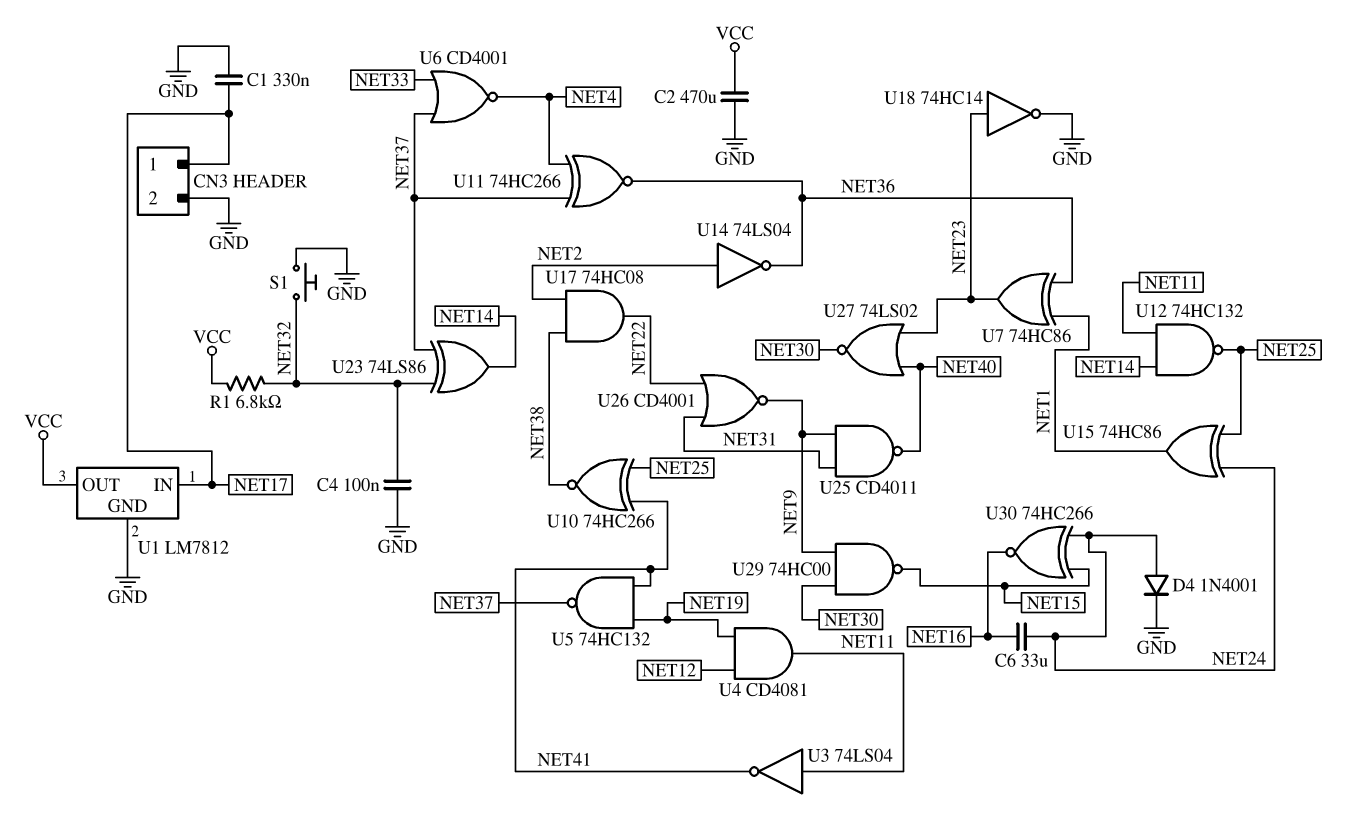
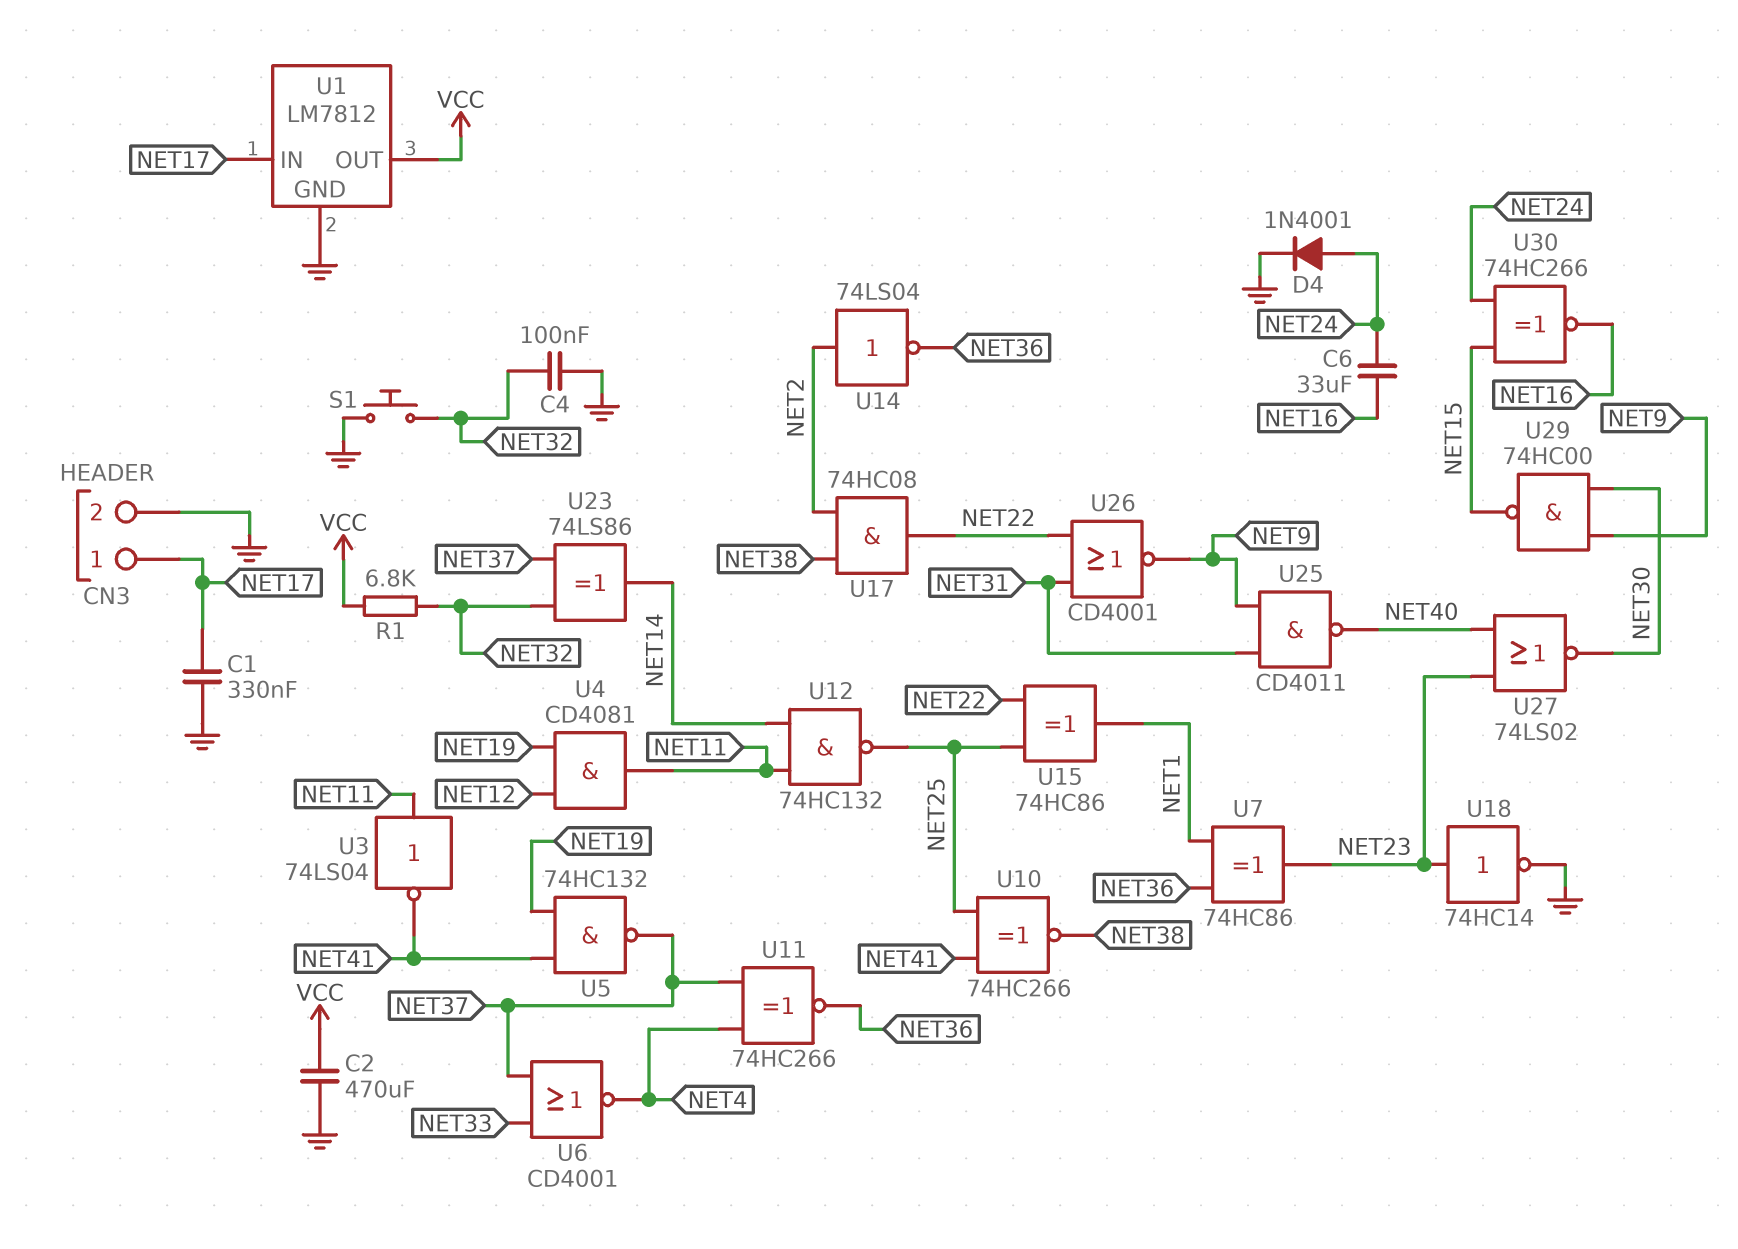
U15: XOR 74HC86 (in NET24, in NET25, out NET1) -> XOR 74HC86 (in NET22, in NET25, out NET1)

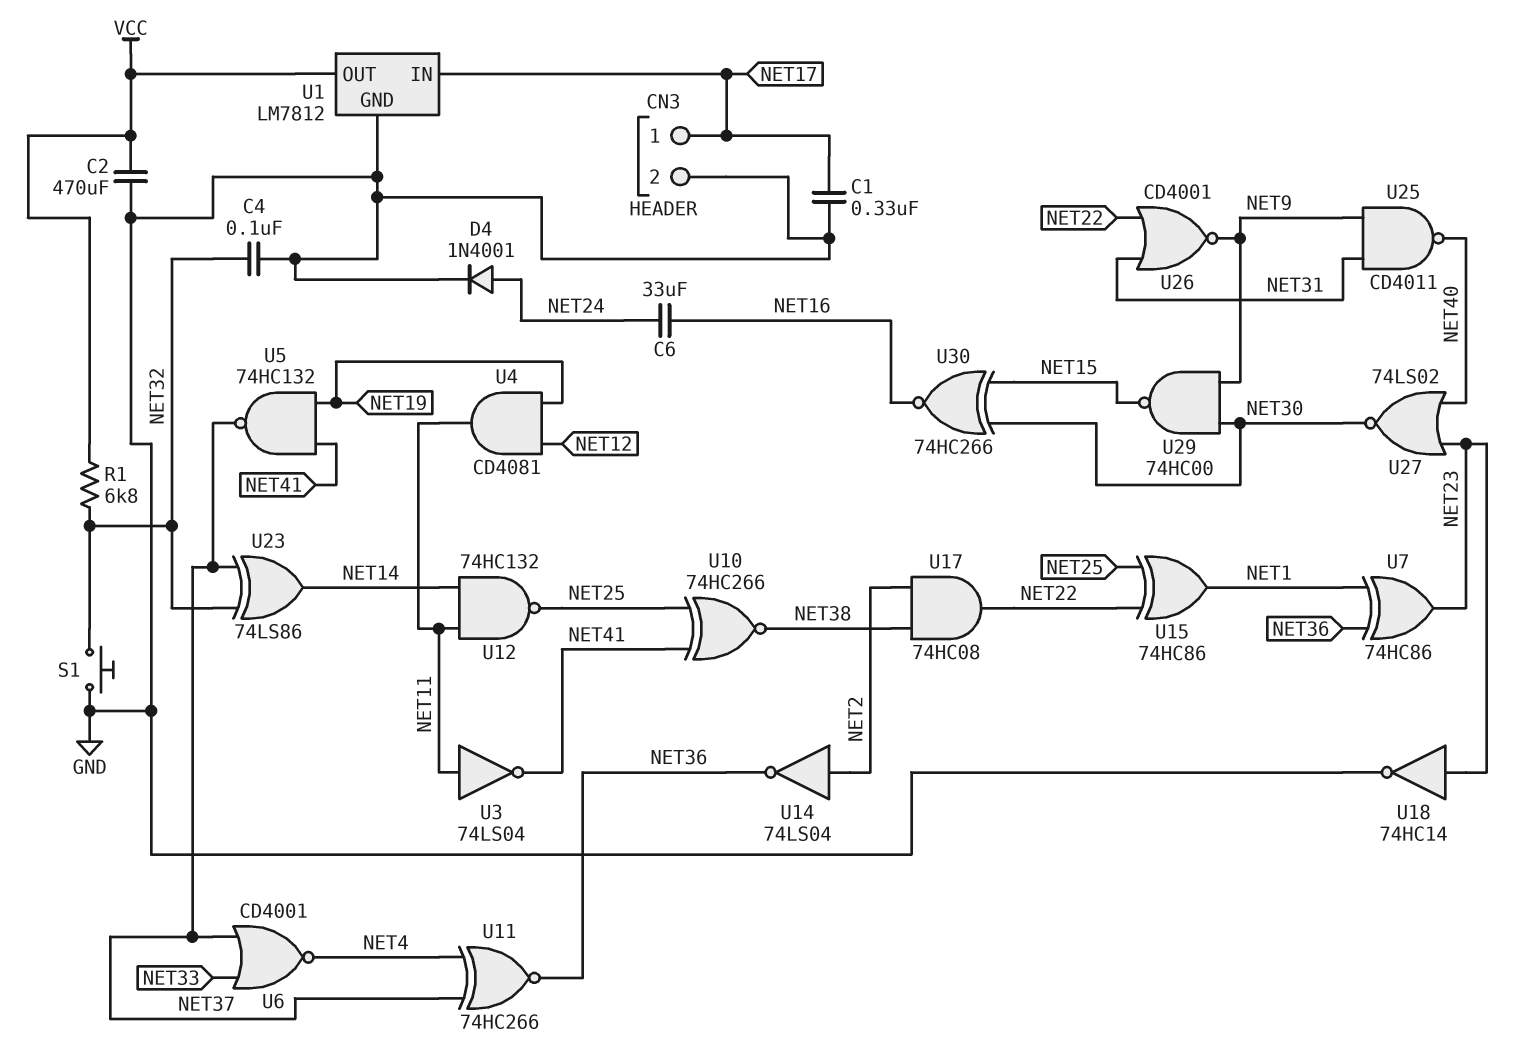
U30: XNOR 74HC266 (in NET15, in NET24, out NET16) -> XNOR 74HC266 (in NET15, in NET30, out NET16)

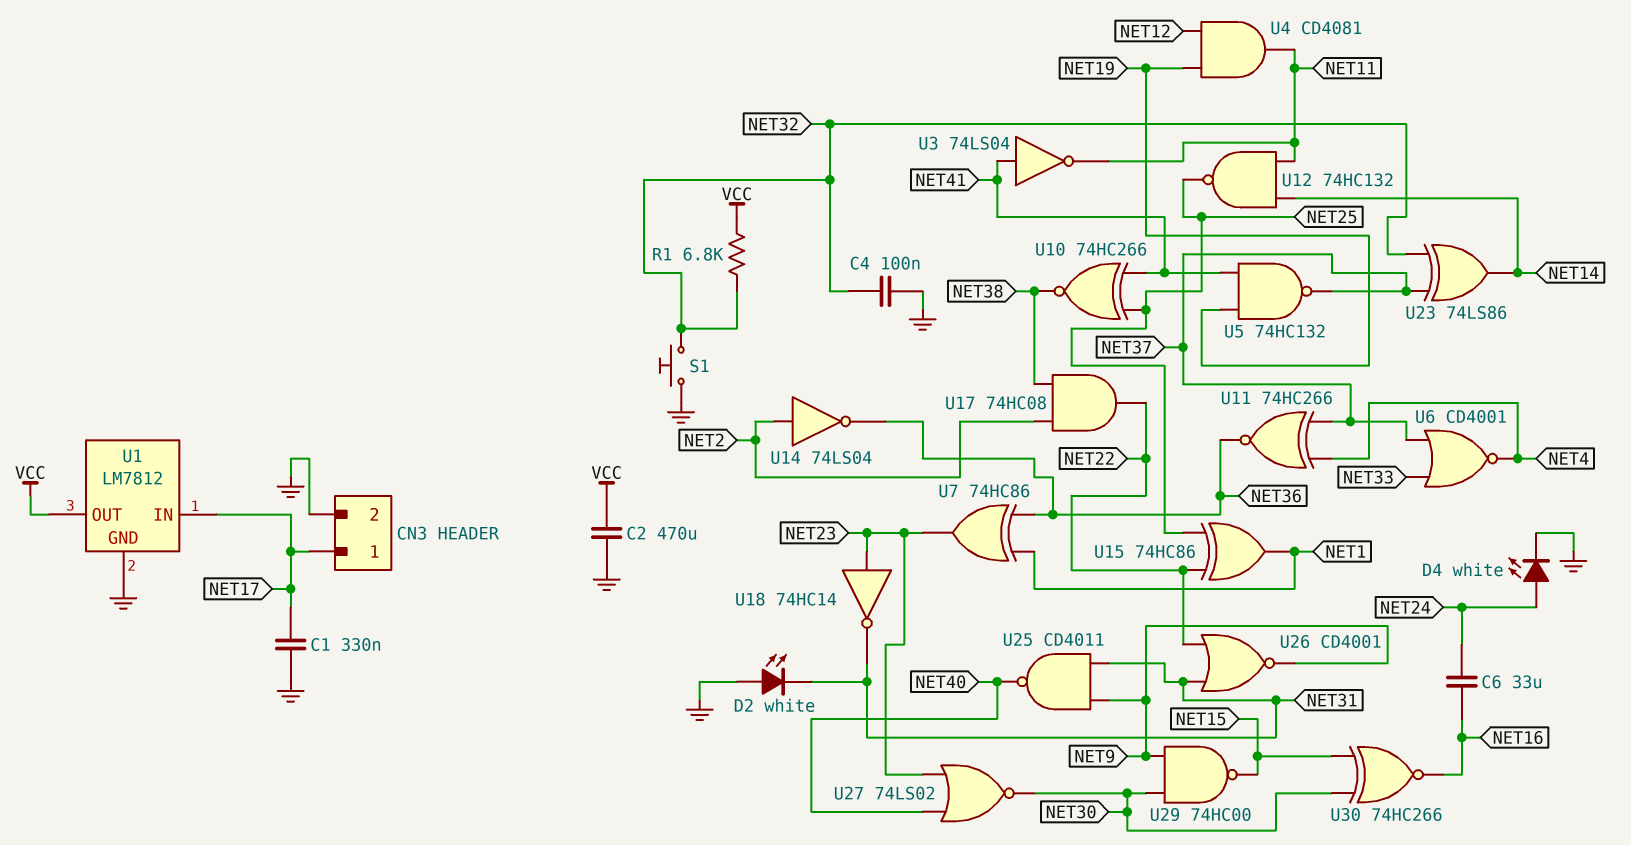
D2: none -> LED white (A GND, K NET31)
D4: diode 1N4001 (A NET24, K GND) -> LED white (A NET24, K GND)
U3: NOT 74LS04 (in NET11, out NET41) -> NOT 74LS04 (in NET41, out NET11)
U18: NOT 74HC14 (in NET23, out GND) -> NOT 74HC14 (in NET23, out NET31)

